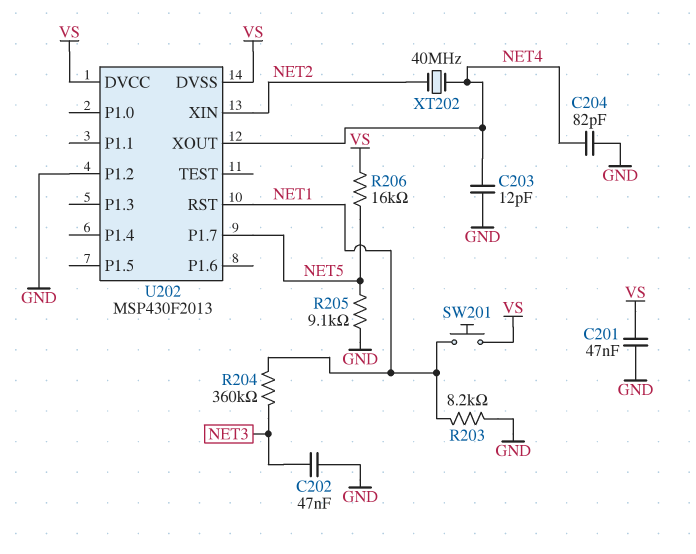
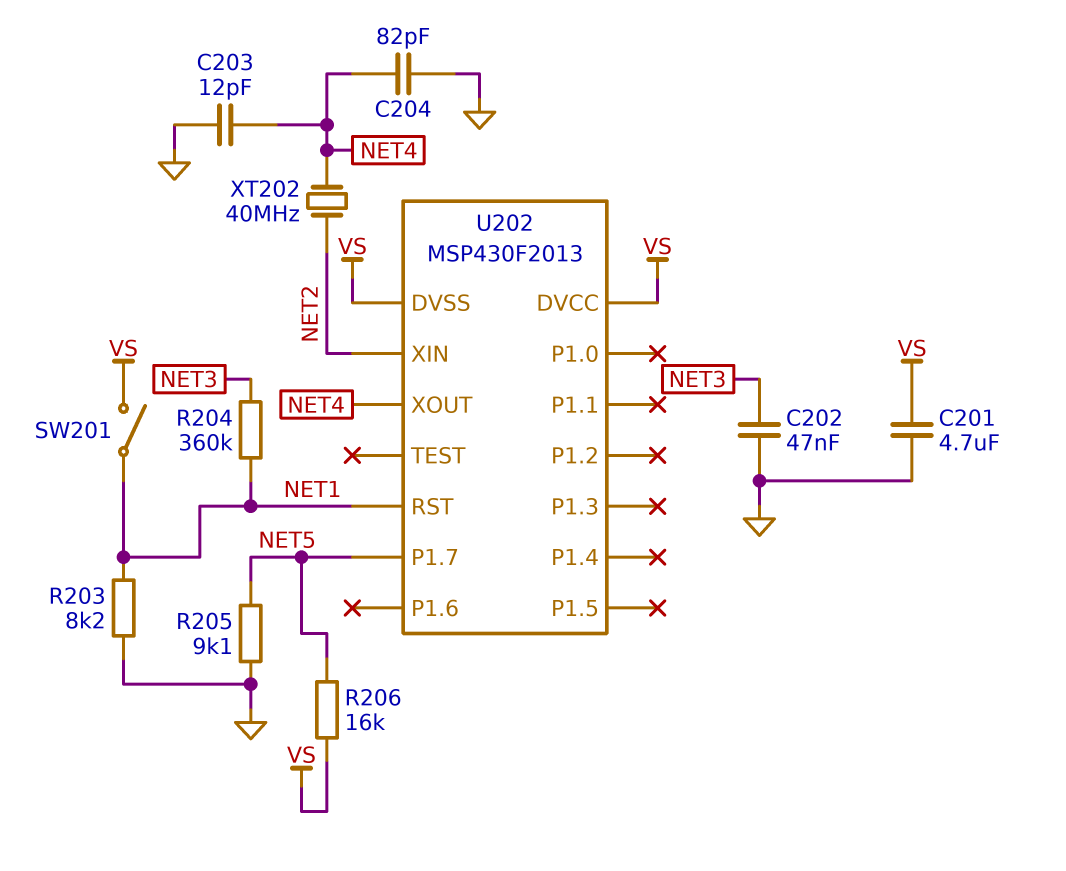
C201: 47nF (GND, VS) -> 4.7uF (GND, VS)
SW201: button (NET1, VS) -> switch (NET1, VS)
U202 pin P1.2: GND -> none

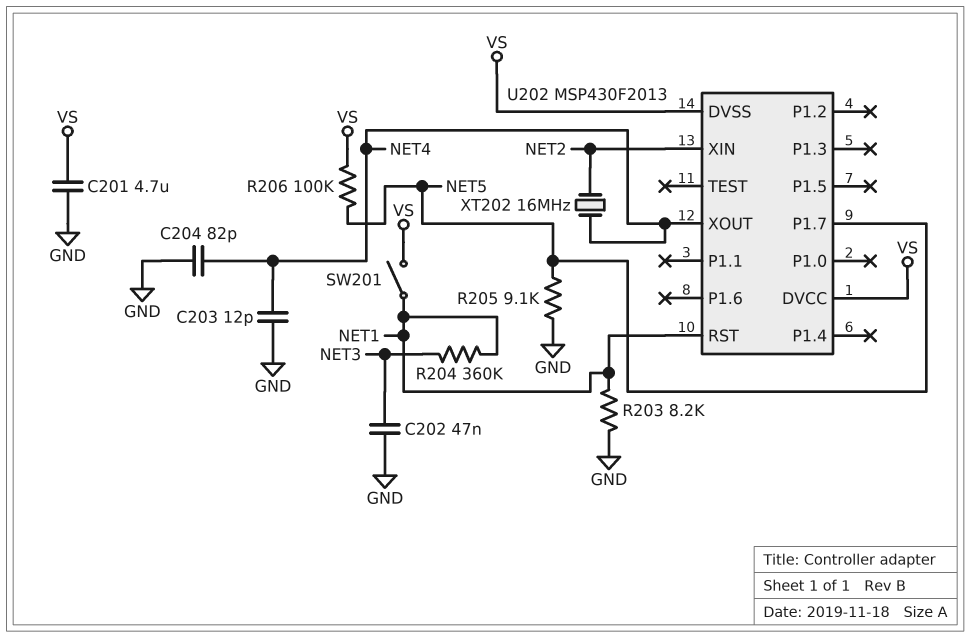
R206: 16k (NET5, VS) -> 100k (NET5, VS)
XT202: 40MHz (NET2, NET4) -> 16MHz (NET2, NET4)

